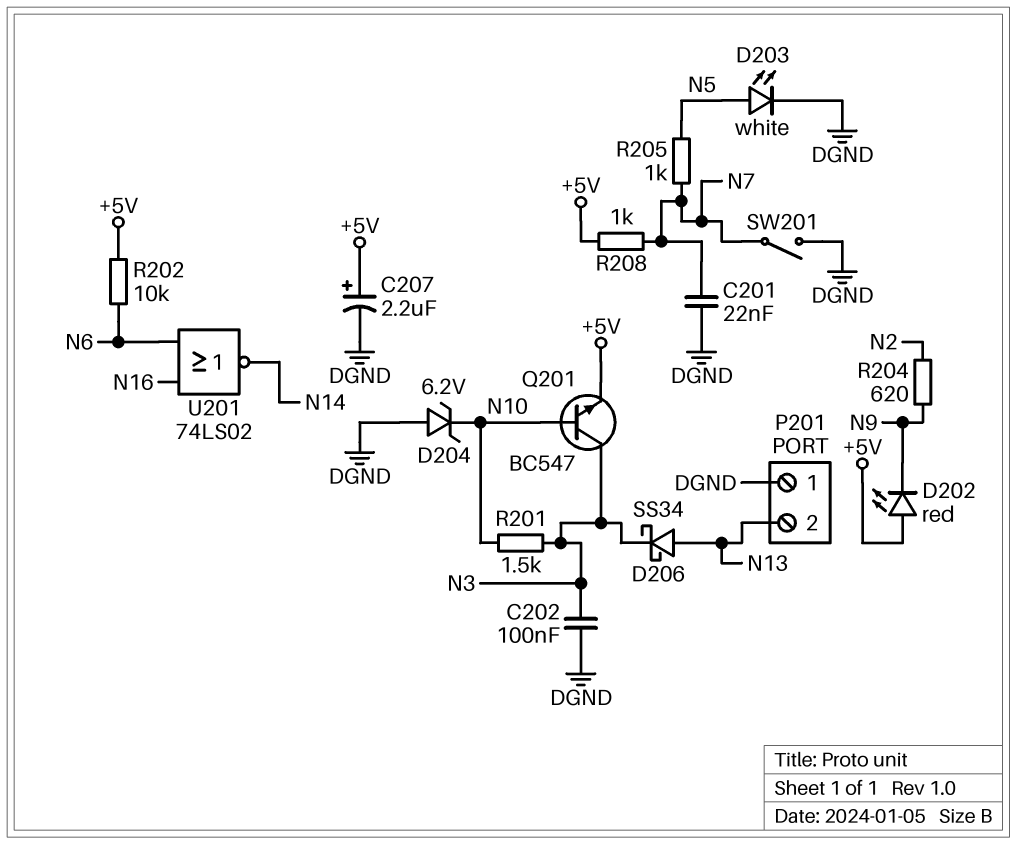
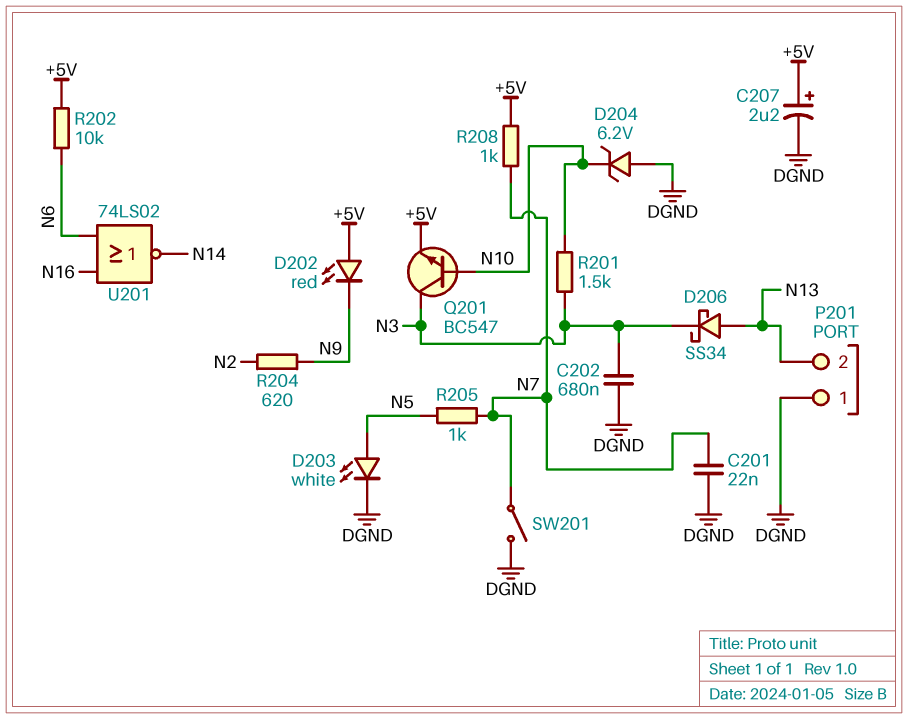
C202: 100nF (DGND, N3) -> 680nF (DGND, N3)

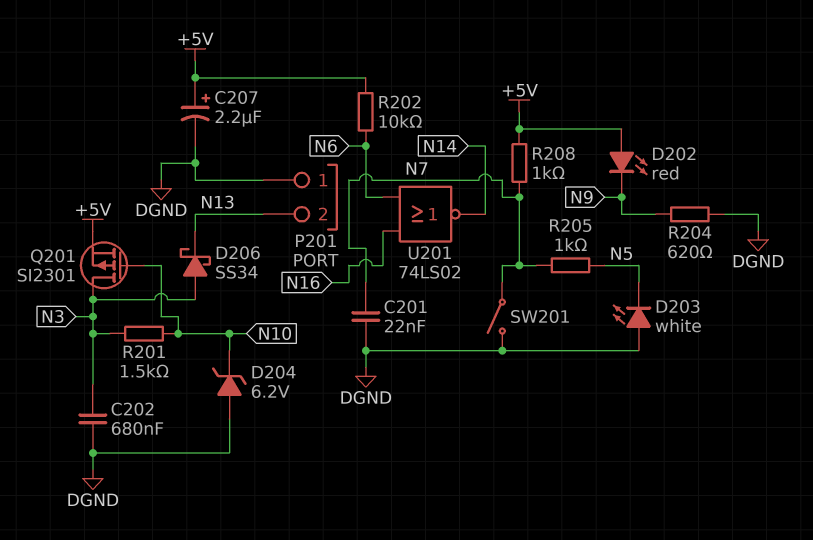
D203: LED white (A N5, K DGND) -> LED white (A DGND, K N5)
D206: schottky SS34 (A N13, K N3) -> schottky SS34 (A N3, K N13)
Q201: NPN BC547 (B N10, C N3, E +5V) -> PMOS SI2301 (G N10, D N3, S +5V)
R204: 620 (N2, N9) -> 620 (DGND, N9)

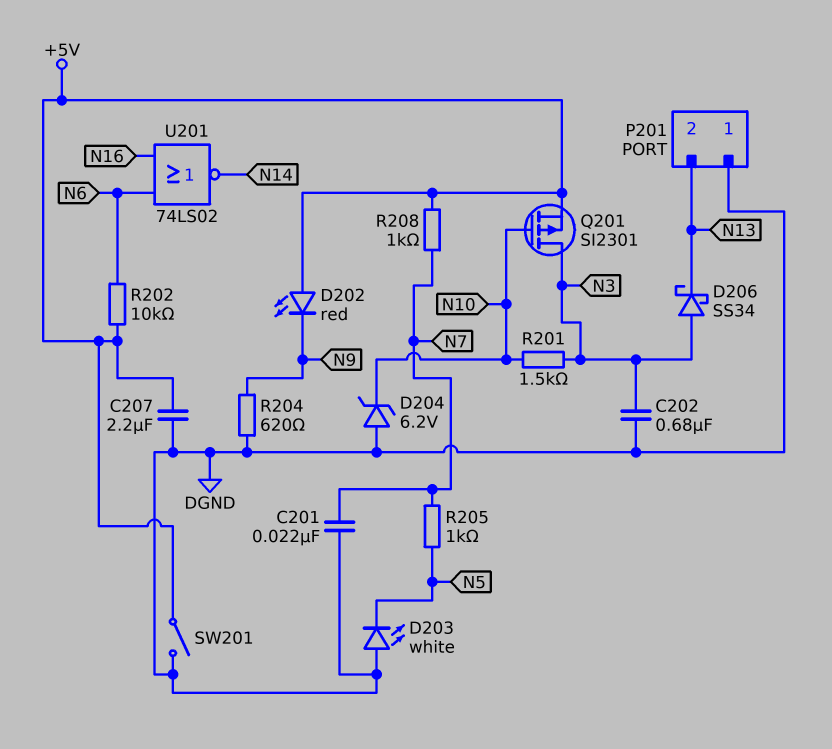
C207: 2.2uF (plus +5V, minus DGND) -> 2.2uF (+5V, DGND)
SW201: switch (DGND, N7) -> switch (+5V, DGND)

